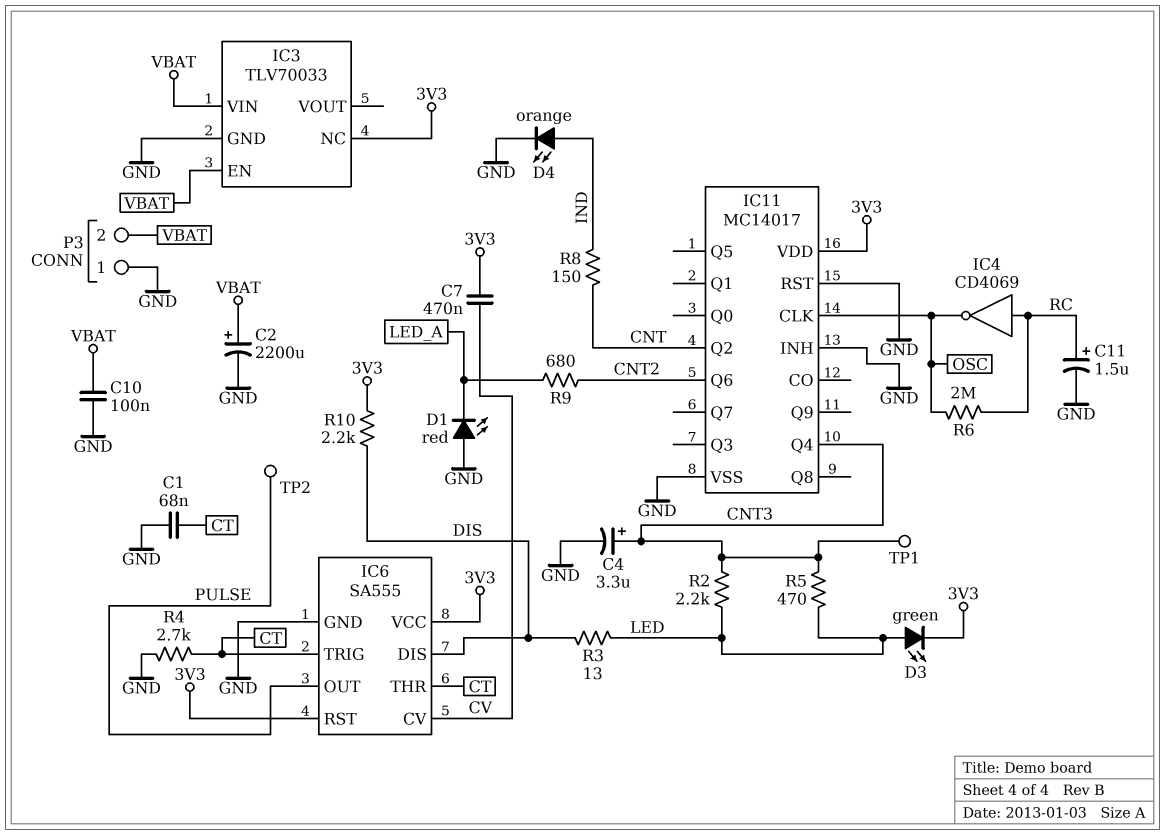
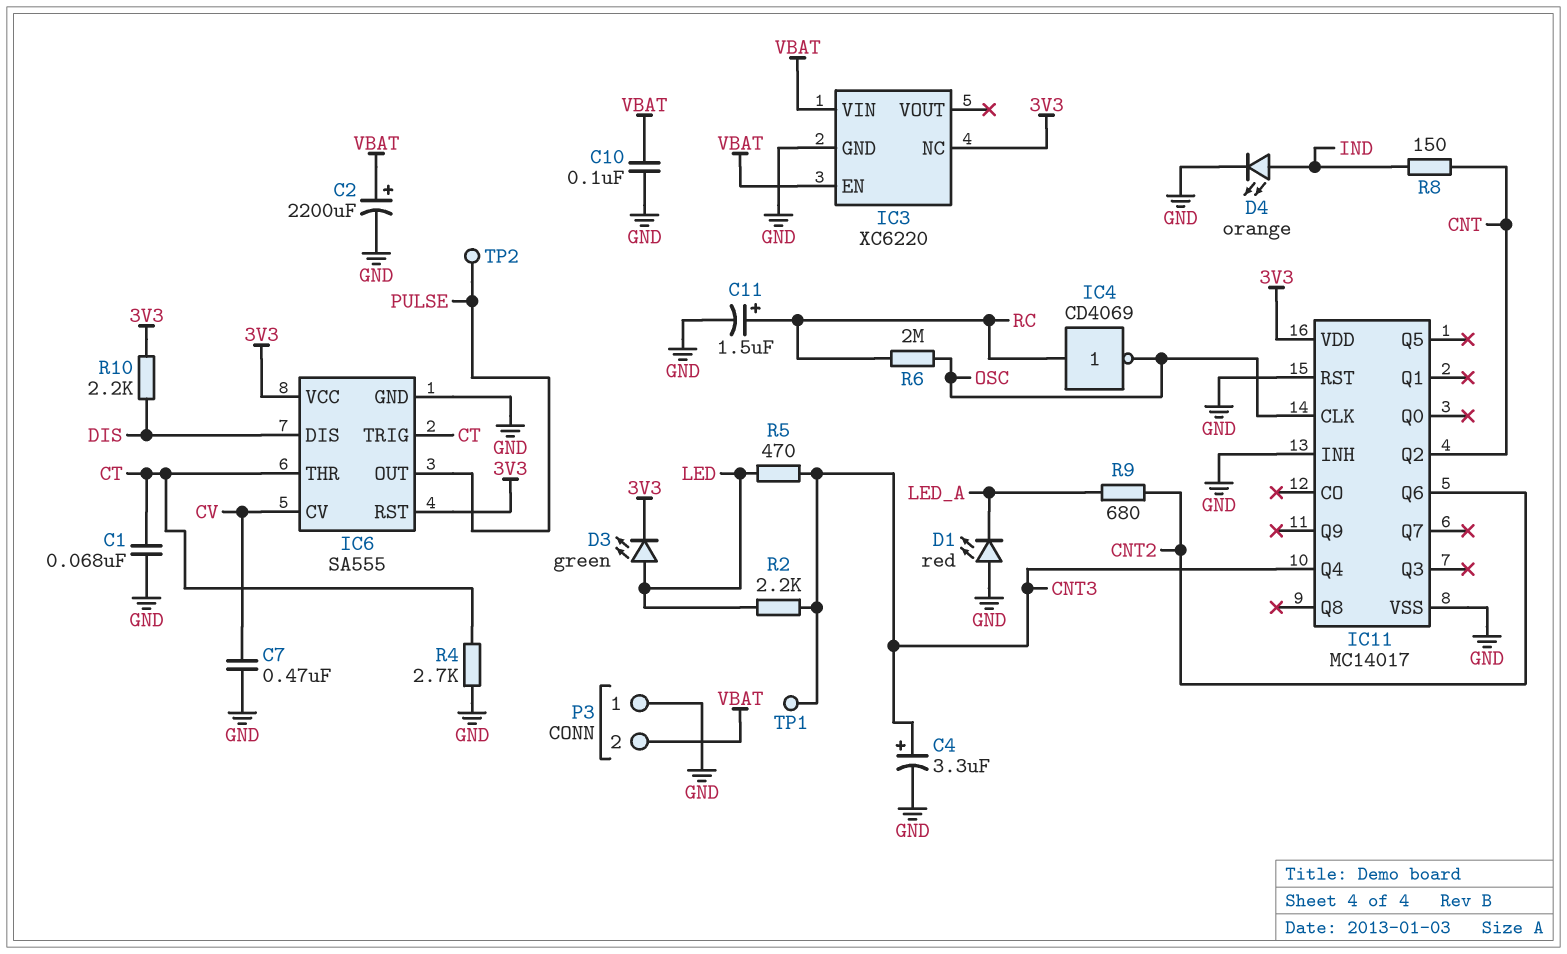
C7: 470nF (3V3, CV) -> 470nF (CV, GND)
IC3: TLV70033 -> XC6220
R3: 13 (DIS, LED) -> none

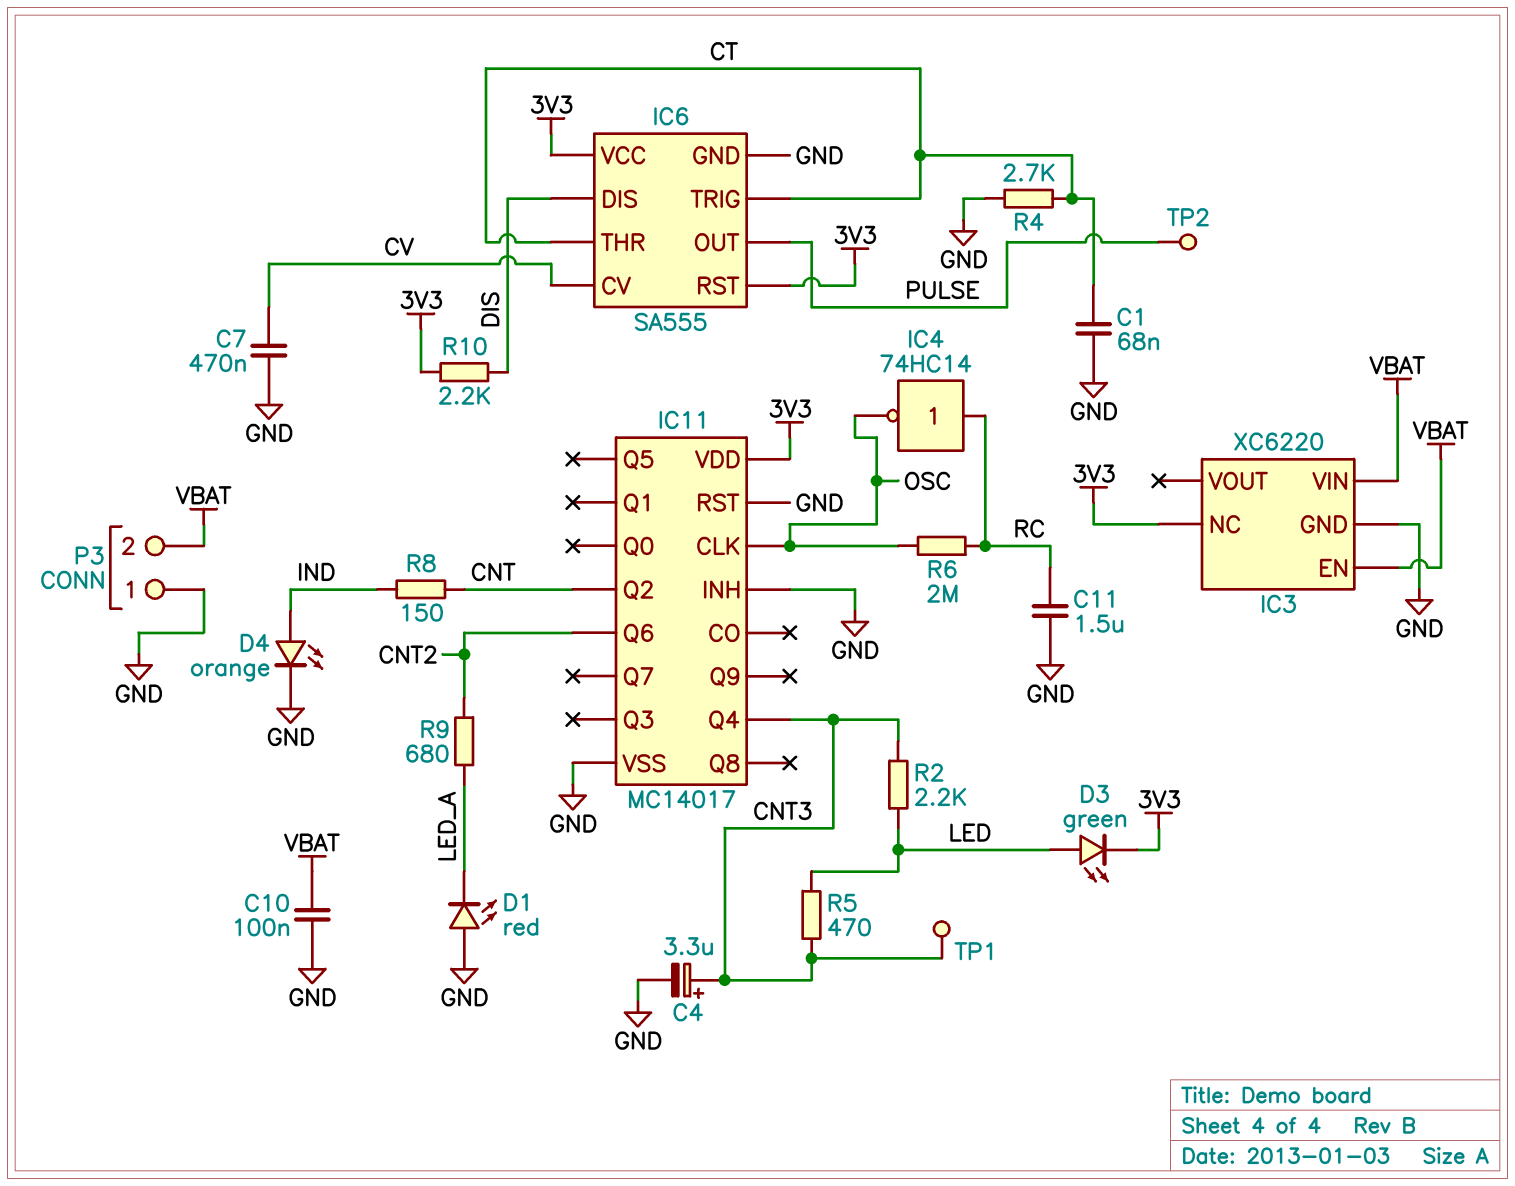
C2: 2200uF (plus VBAT, minus GND) -> none
C11: 1.5uF (plus RC, minus GND) -> 1.5uF (GND, RC)
IC4: NOT CD4069 (in RC, out OSC) -> NOT 74HC14 (in RC, out OSC)

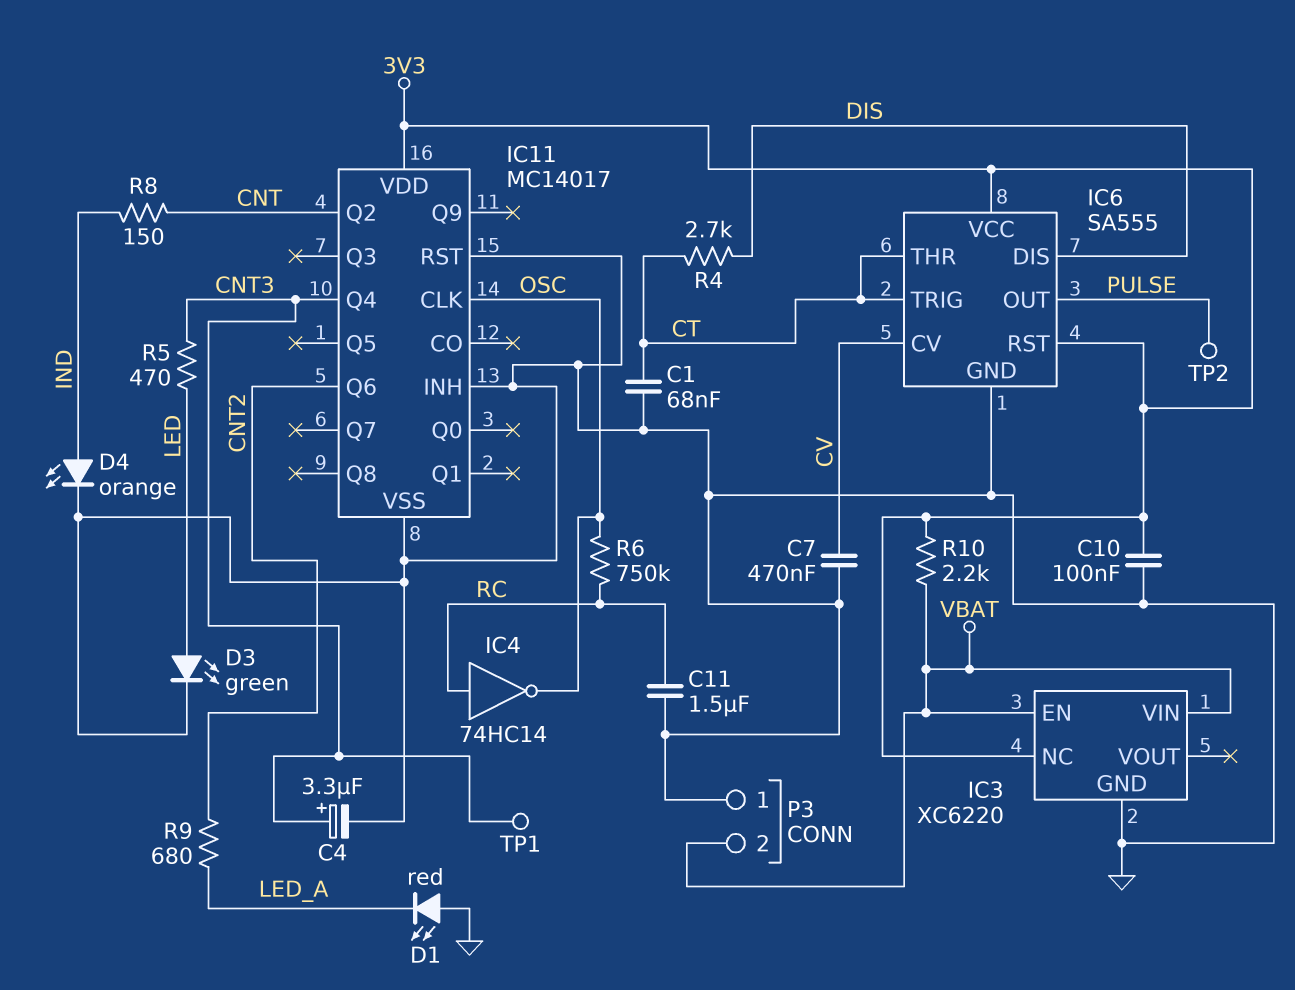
C10: 100nF (GND, VBAT) -> 100nF (3V3, GND)
D3: LED green (A LED, K 3V3) -> LED green (A LED, K GND)
R2: 2.2k (CNT3, LED) -> none
R4: 2.7k (CT, GND) -> 2.7k (CT, DIS)
R6: 2M (OSC, RC) -> 750k (OSC, RC)
R10: 2.2k (3V3, DIS) -> 2.2k (3V3, VBAT)

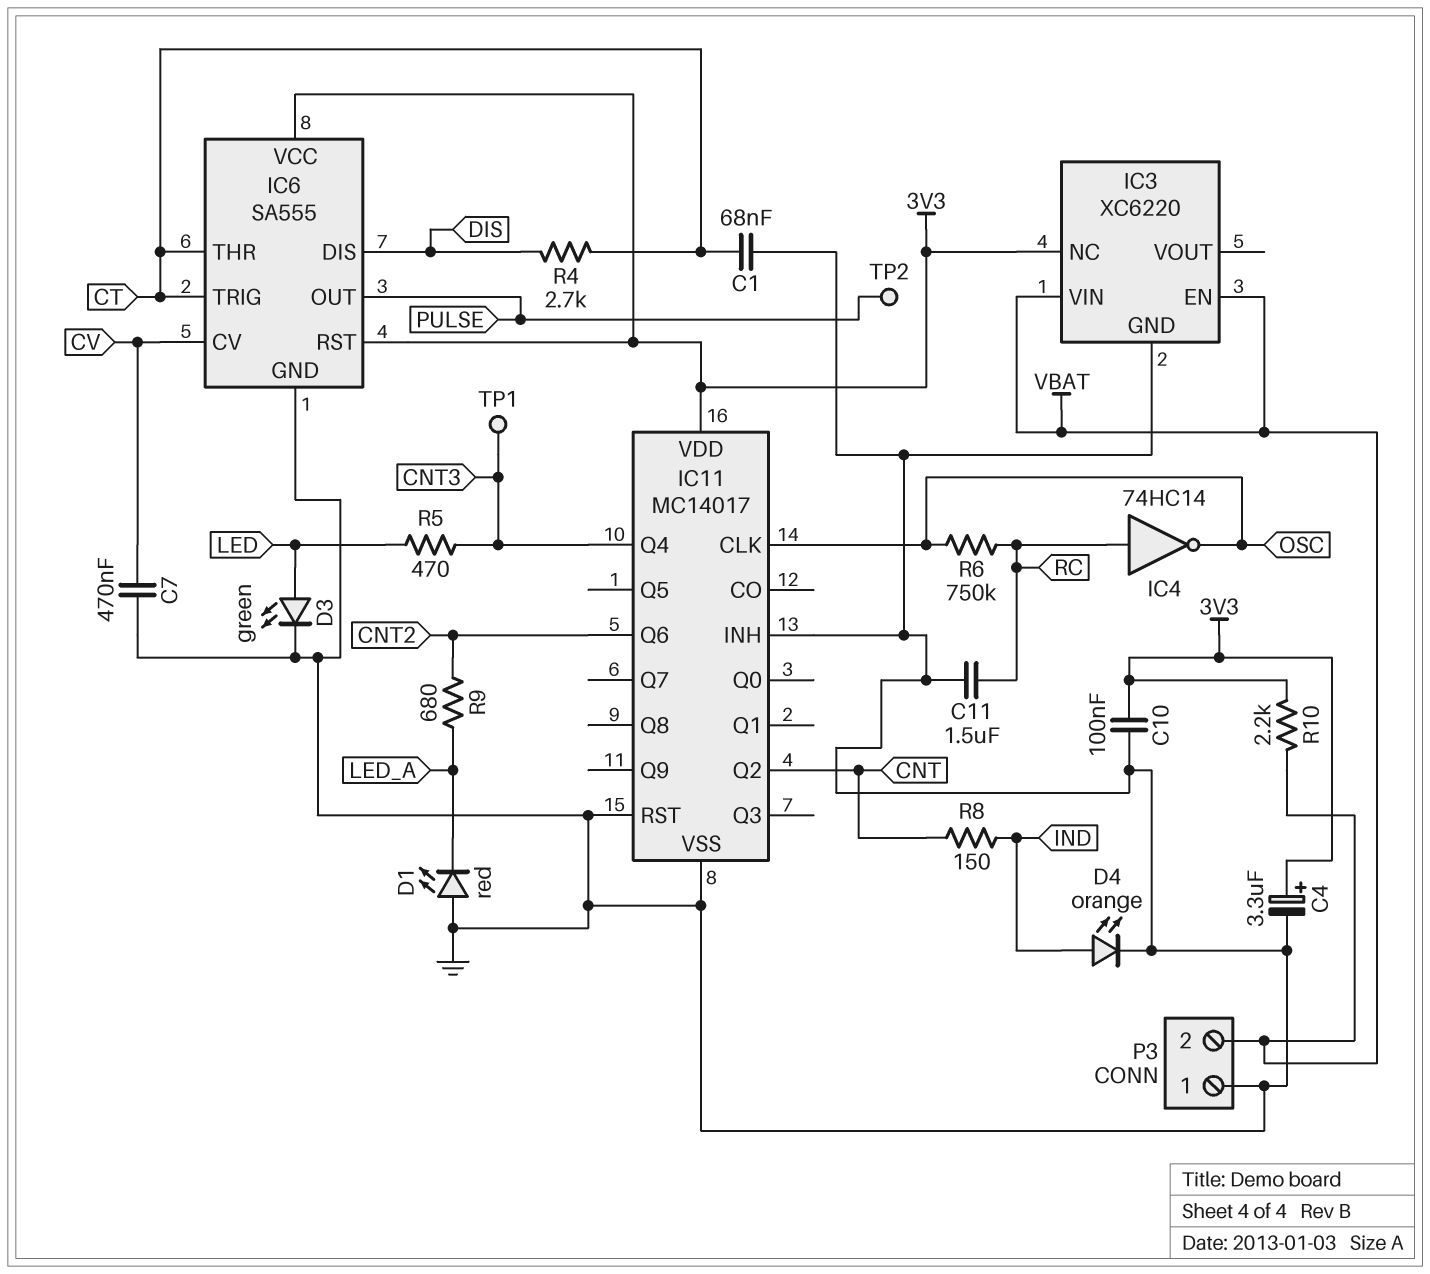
C4: 3.3uF (plus CNT3, minus GND) -> 3.3uF (plus 3V3, minus GND)

